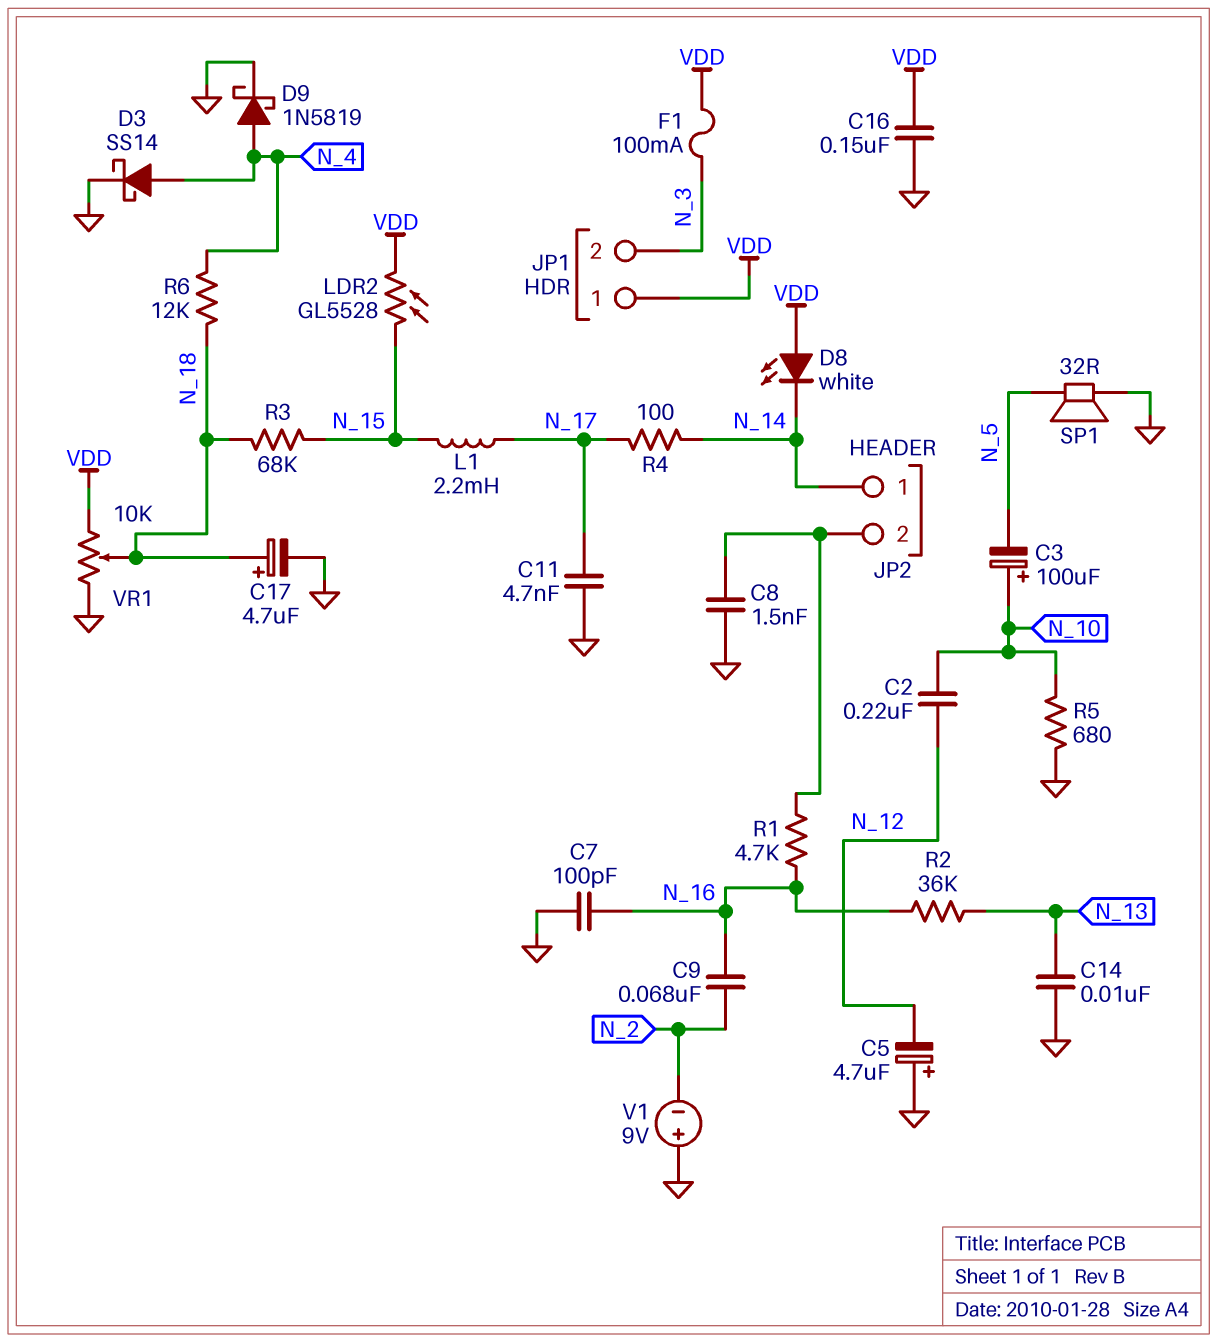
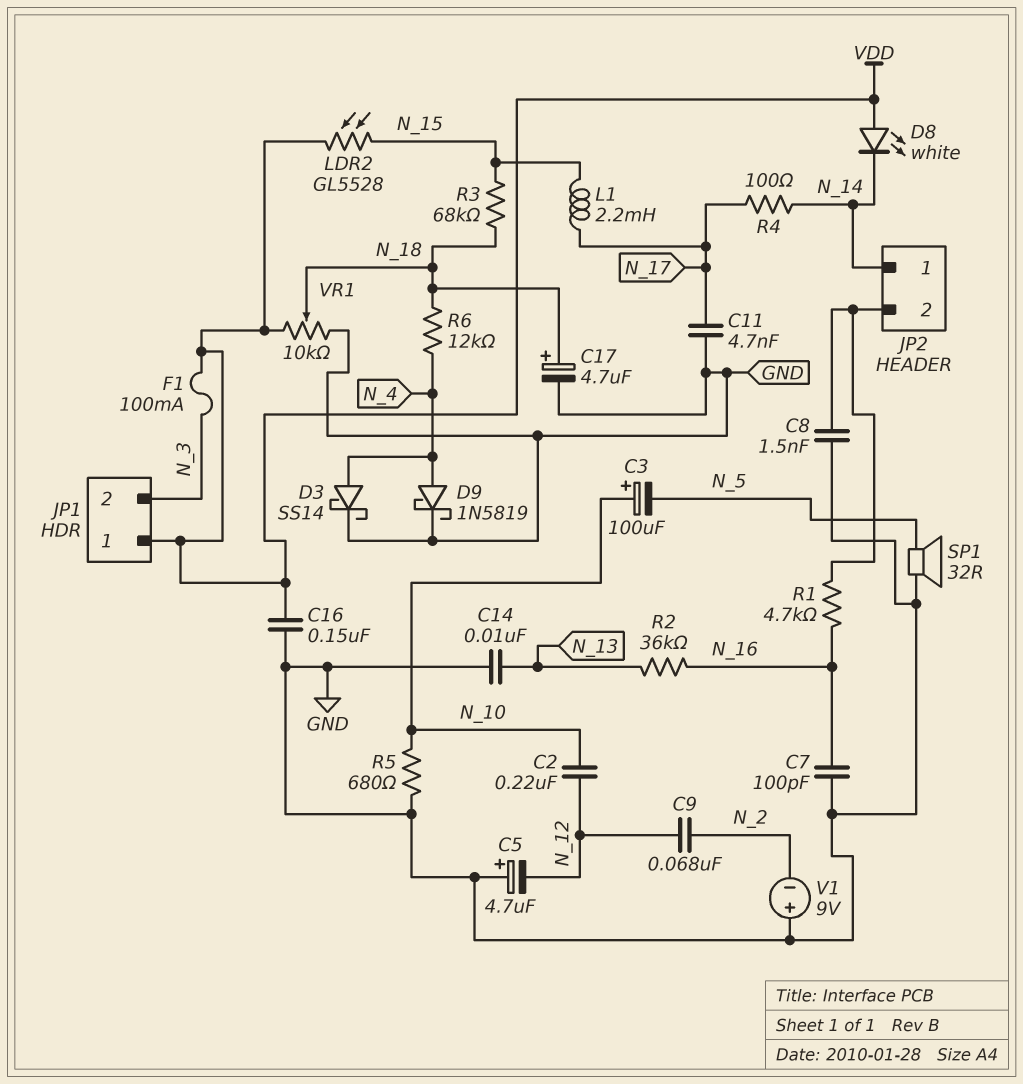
C9: 68nF (N_2, N_16) -> 68nF (N_2, N_12)

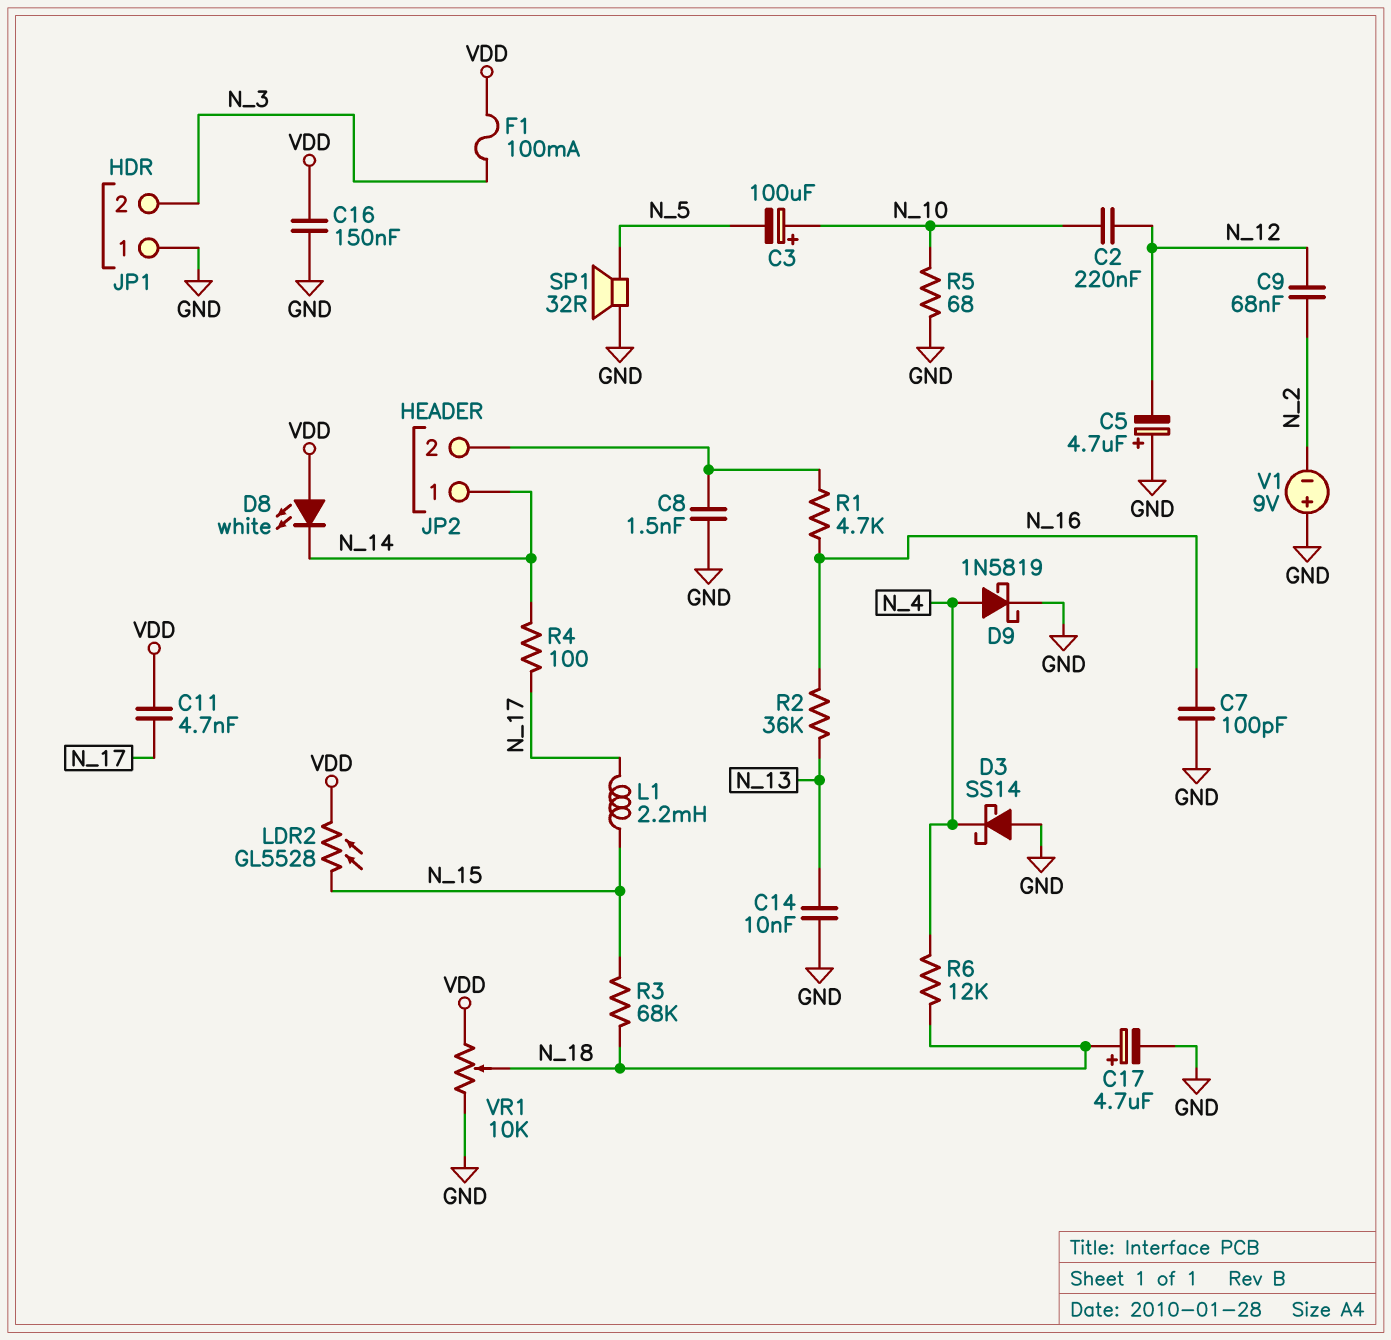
C11: 4.7nF (GND, N_17) -> 4.7nF (N_17, VDD)
D3: schottky SS14 (A N_4, K GND) -> schottky SS14 (A GND, K N_4)
JP1 pin 1: VDD -> GND
R5: 680 (GND, N_10) -> 68 (GND, N_10)

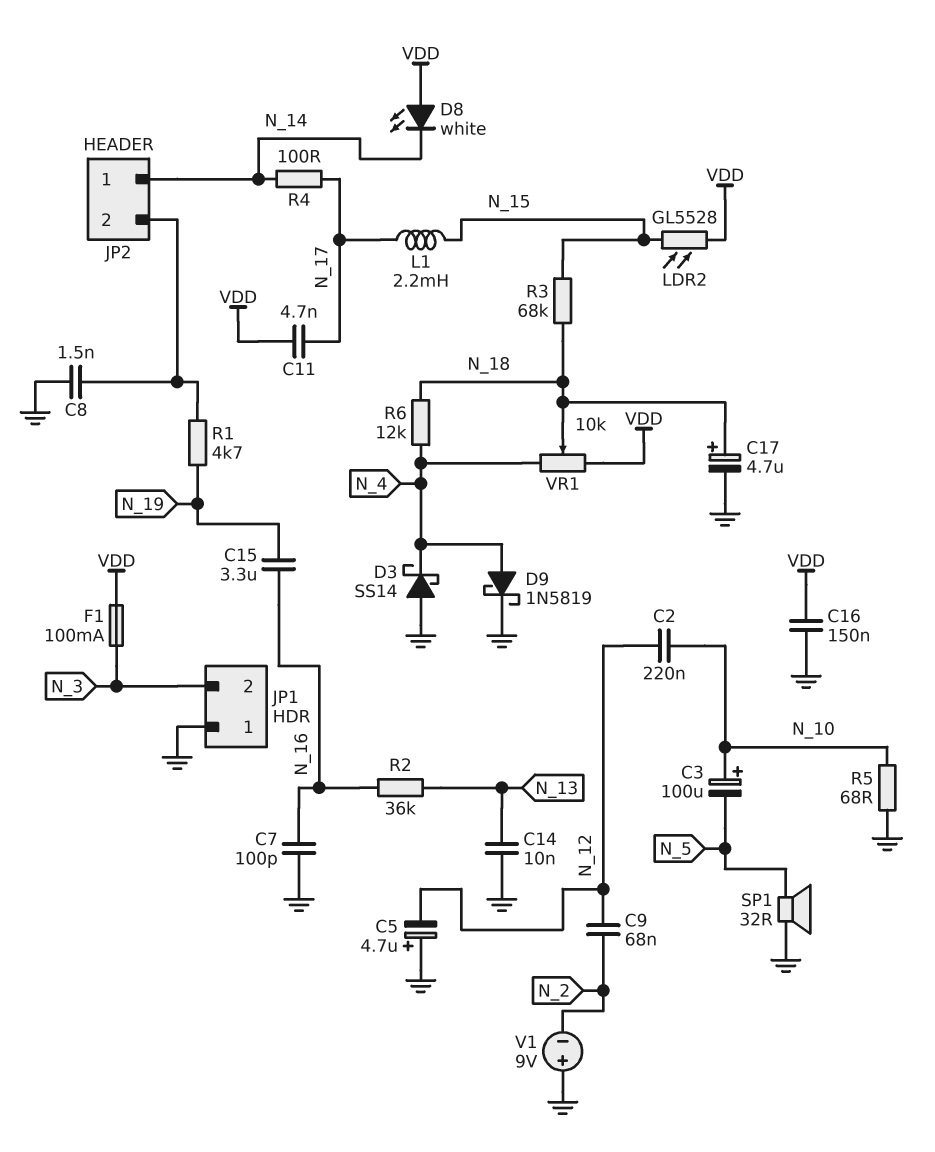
C15: none -> 3.3uF (N_16, N_19)
R1: 4.7k (JP2/2, N_16) -> 4.7k (JP2/2, N_19)
VR1: 10k (GND, VDD, wiper N_18) -> 10k (N_4, VDD, wiper N_18)

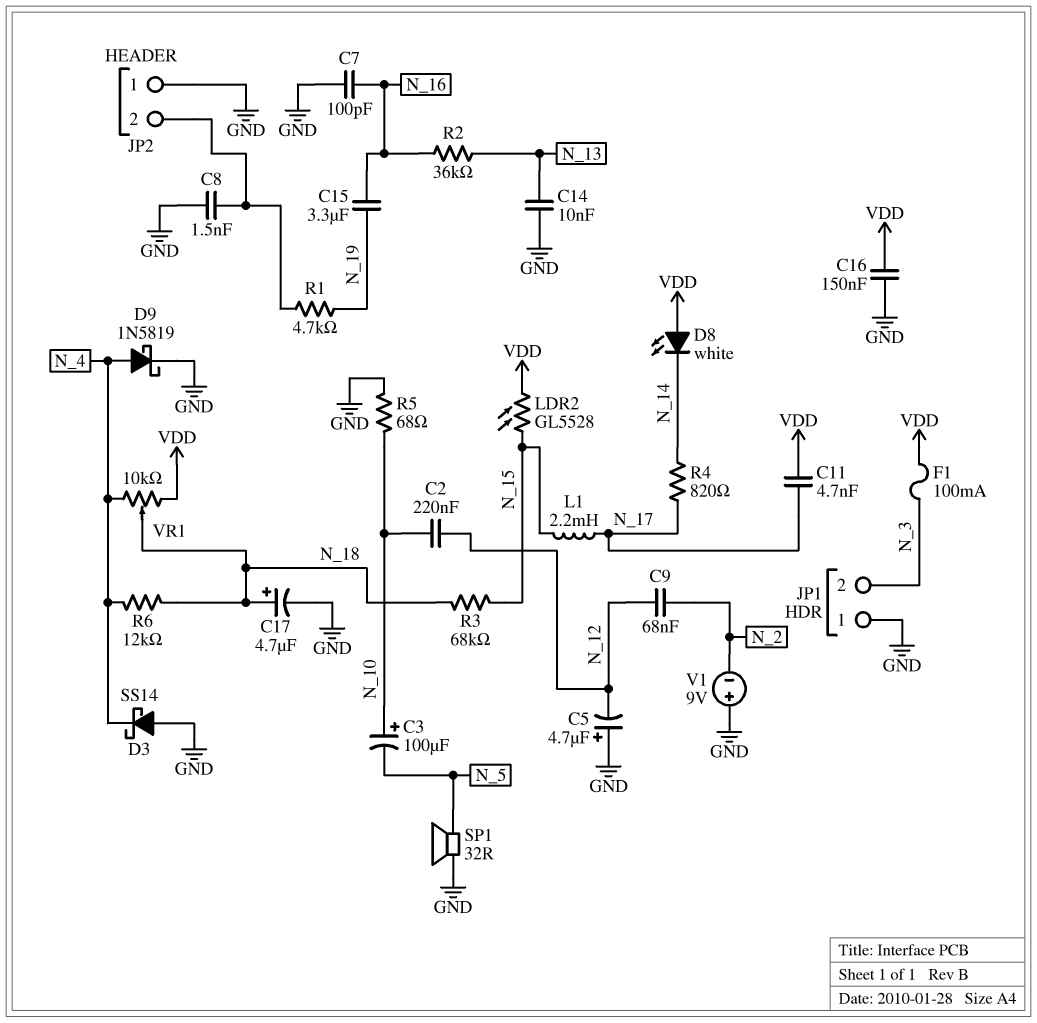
JP2 pin 1: N_14 -> GND
R4: 100 (N_14, N_17) -> 820 (N_14, N_17)

